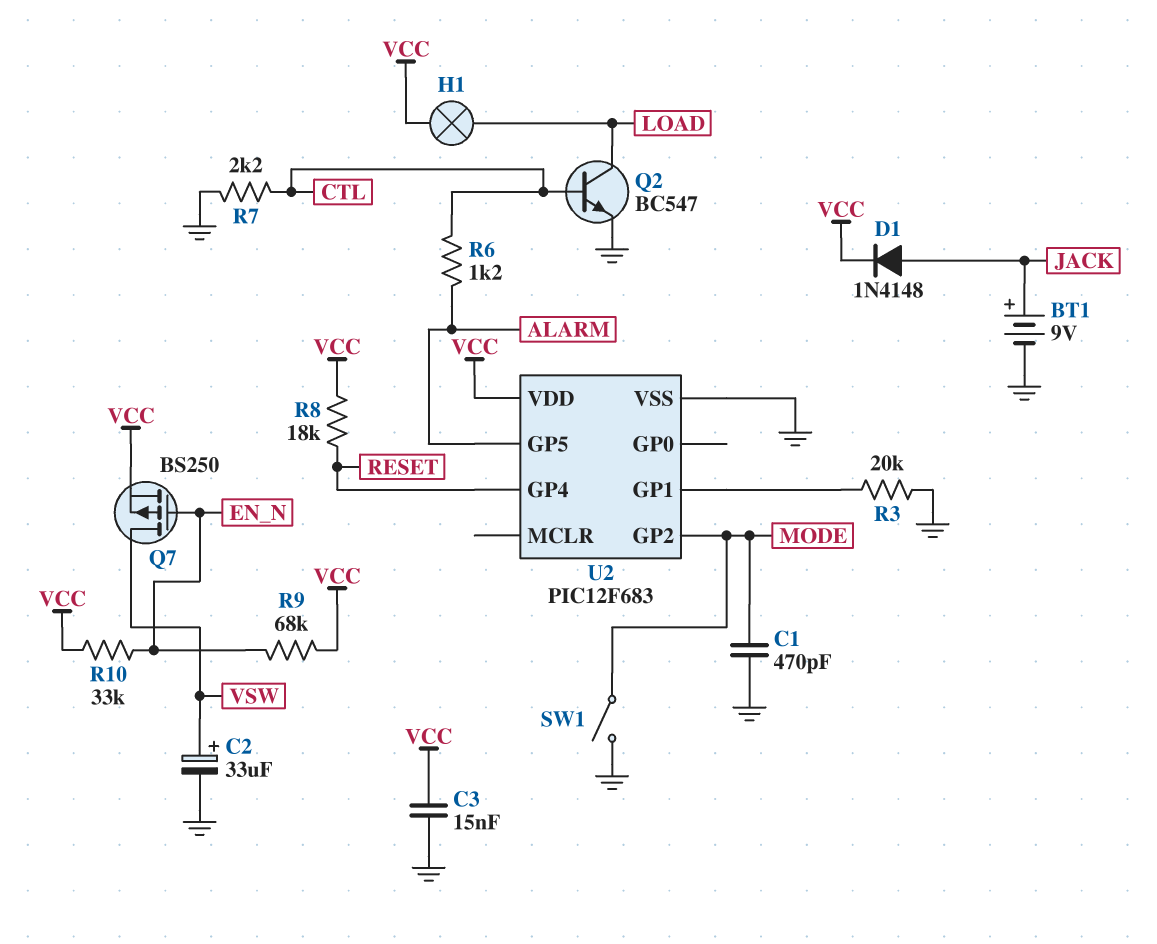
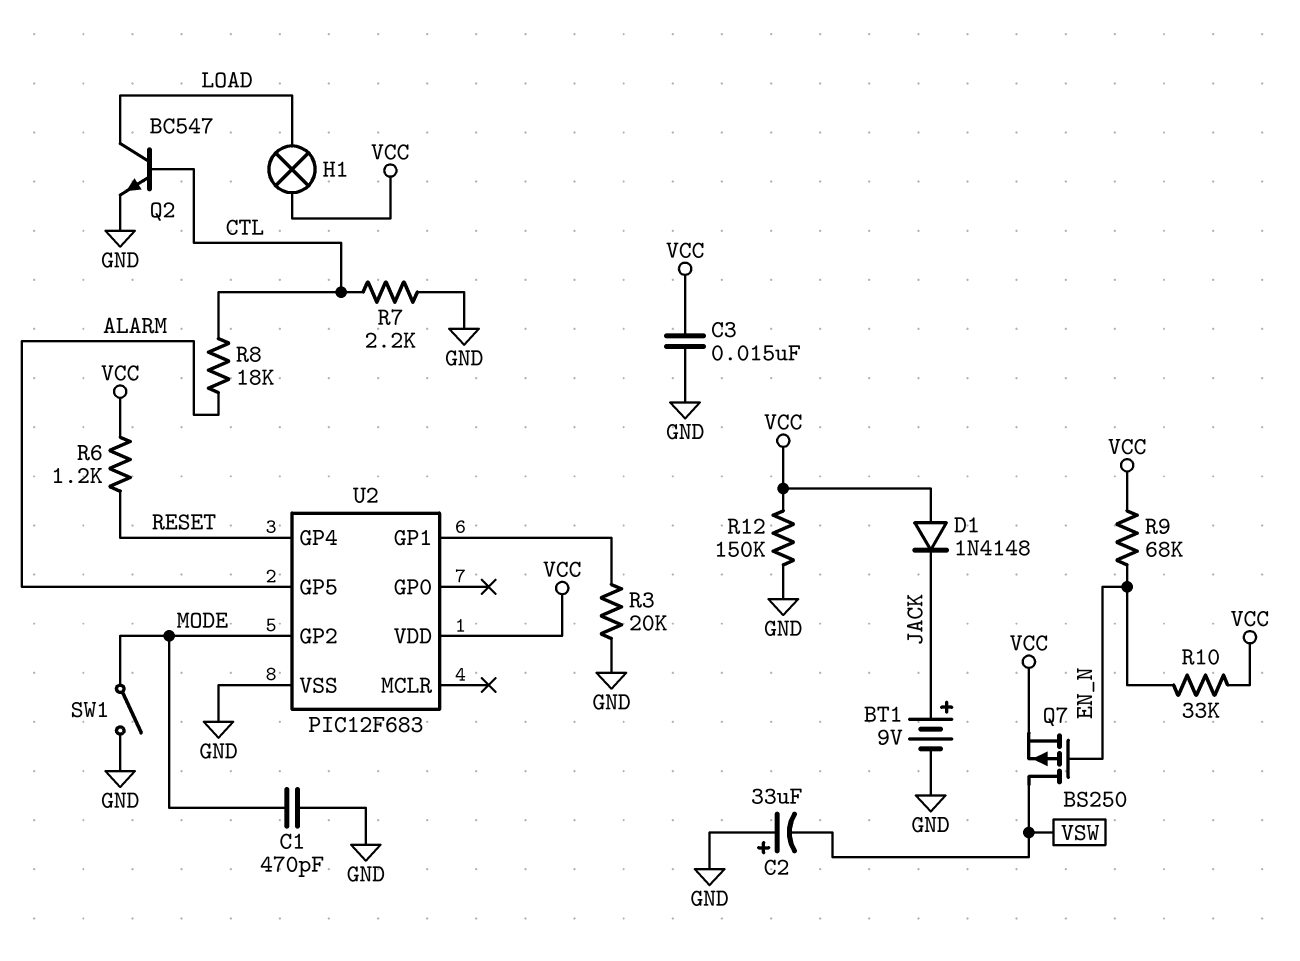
C2: 33uF (plus VSW, minus GND) -> 33uF (plus GND, minus VSW)
D1: diode 1N4148 (A JACK, K VCC) -> diode 1N4148 (A VCC, K JACK)
R6: 1.2k (ALARM, CTL) -> 1.2k (RESET, VCC)
R8: 18k (RESET, VCC) -> 18k (ALARM, CTL)
R12: none -> 150k (GND, VCC)

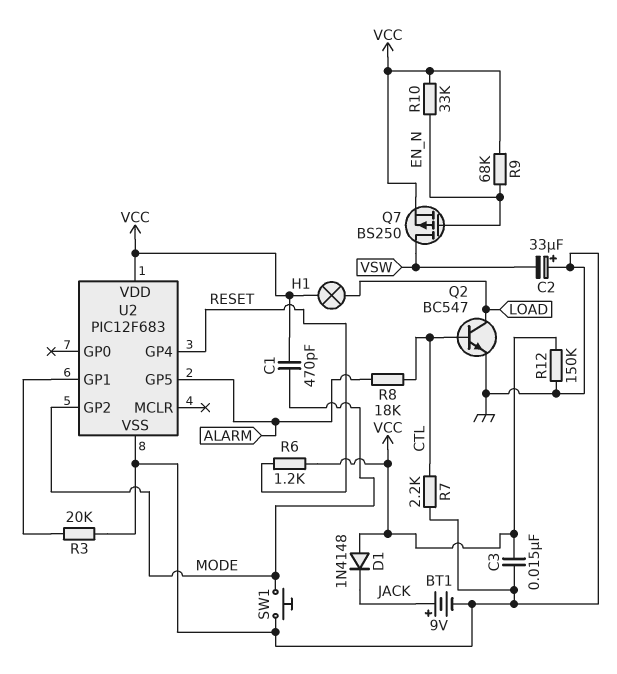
C1: 470pF (GND, MODE) -> 470pF (MODE, VCC)
SW1: switch (GND, MODE) -> button (GND, MODE)

